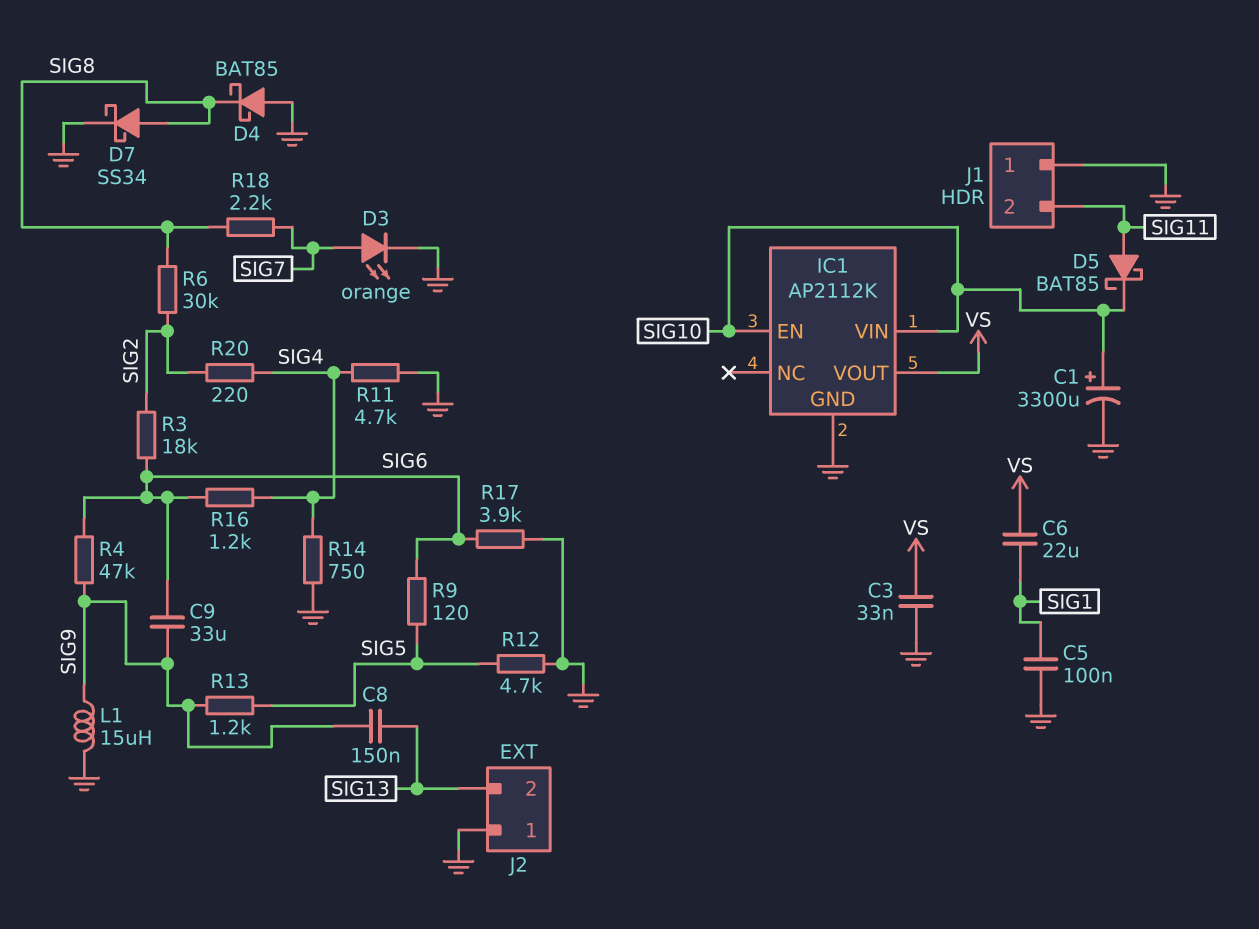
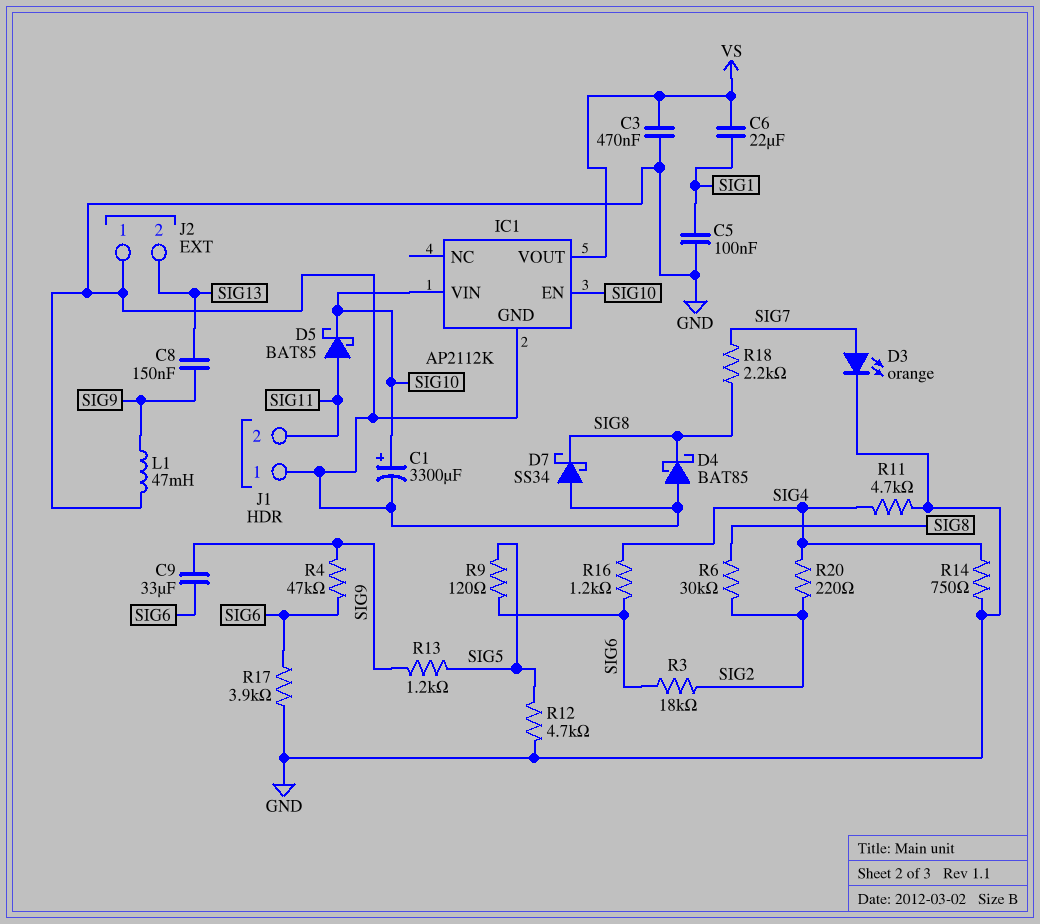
C3: 33nF (GND, VS) -> 470nF (GND, VS)
D7: schottky SS34 (A SIG8, K GND) -> schottky SS34 (A GND, K SIG8)
L1: 15uH (GND, SIG9) -> 47mH (GND, SIG9)

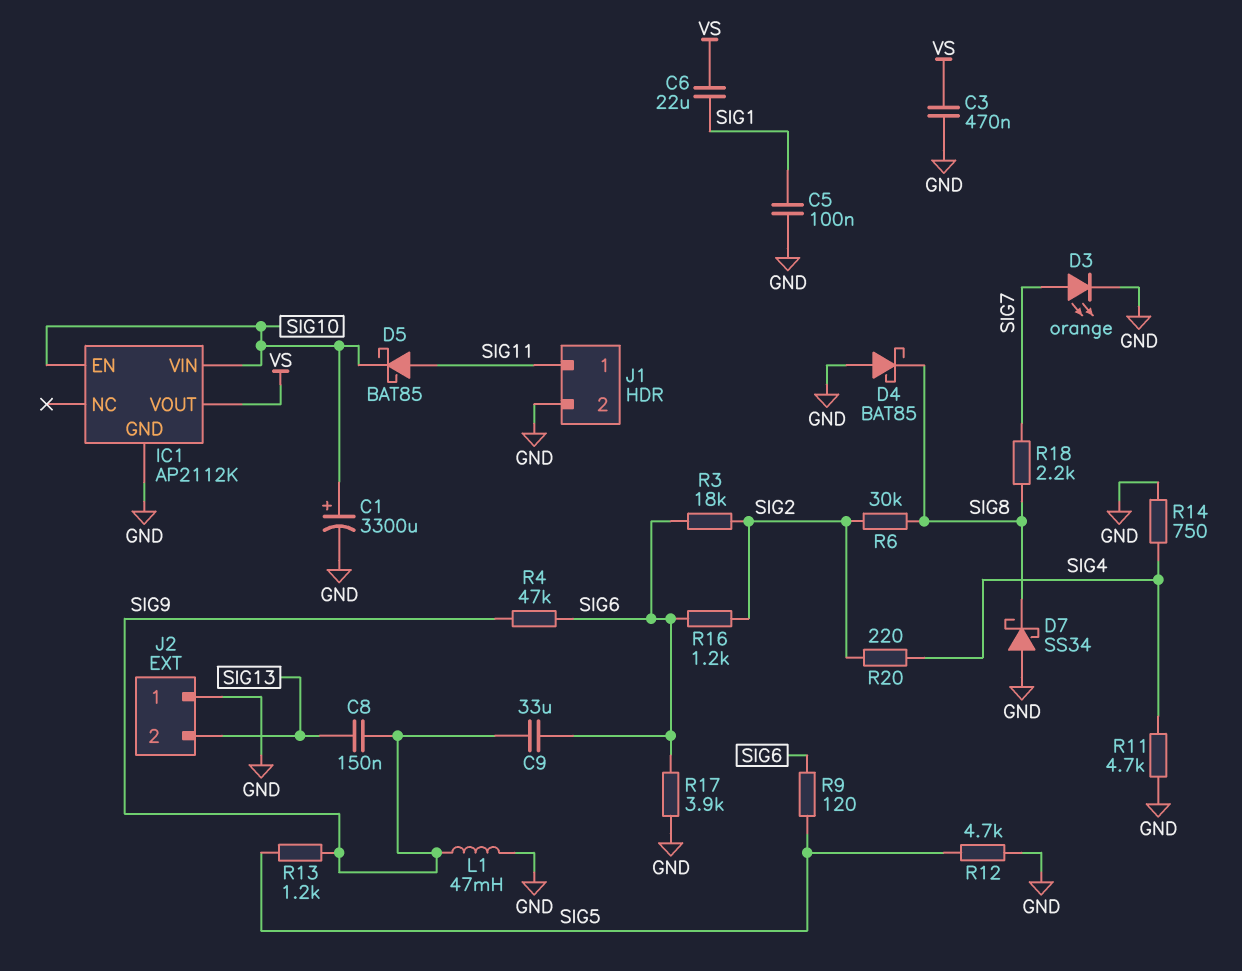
J1 pin 1: GND -> SIG11
J1 pin 2: SIG11 -> GND
R16: 1.2k (SIG4, SIG6) -> 1.2k (SIG2, SIG6)

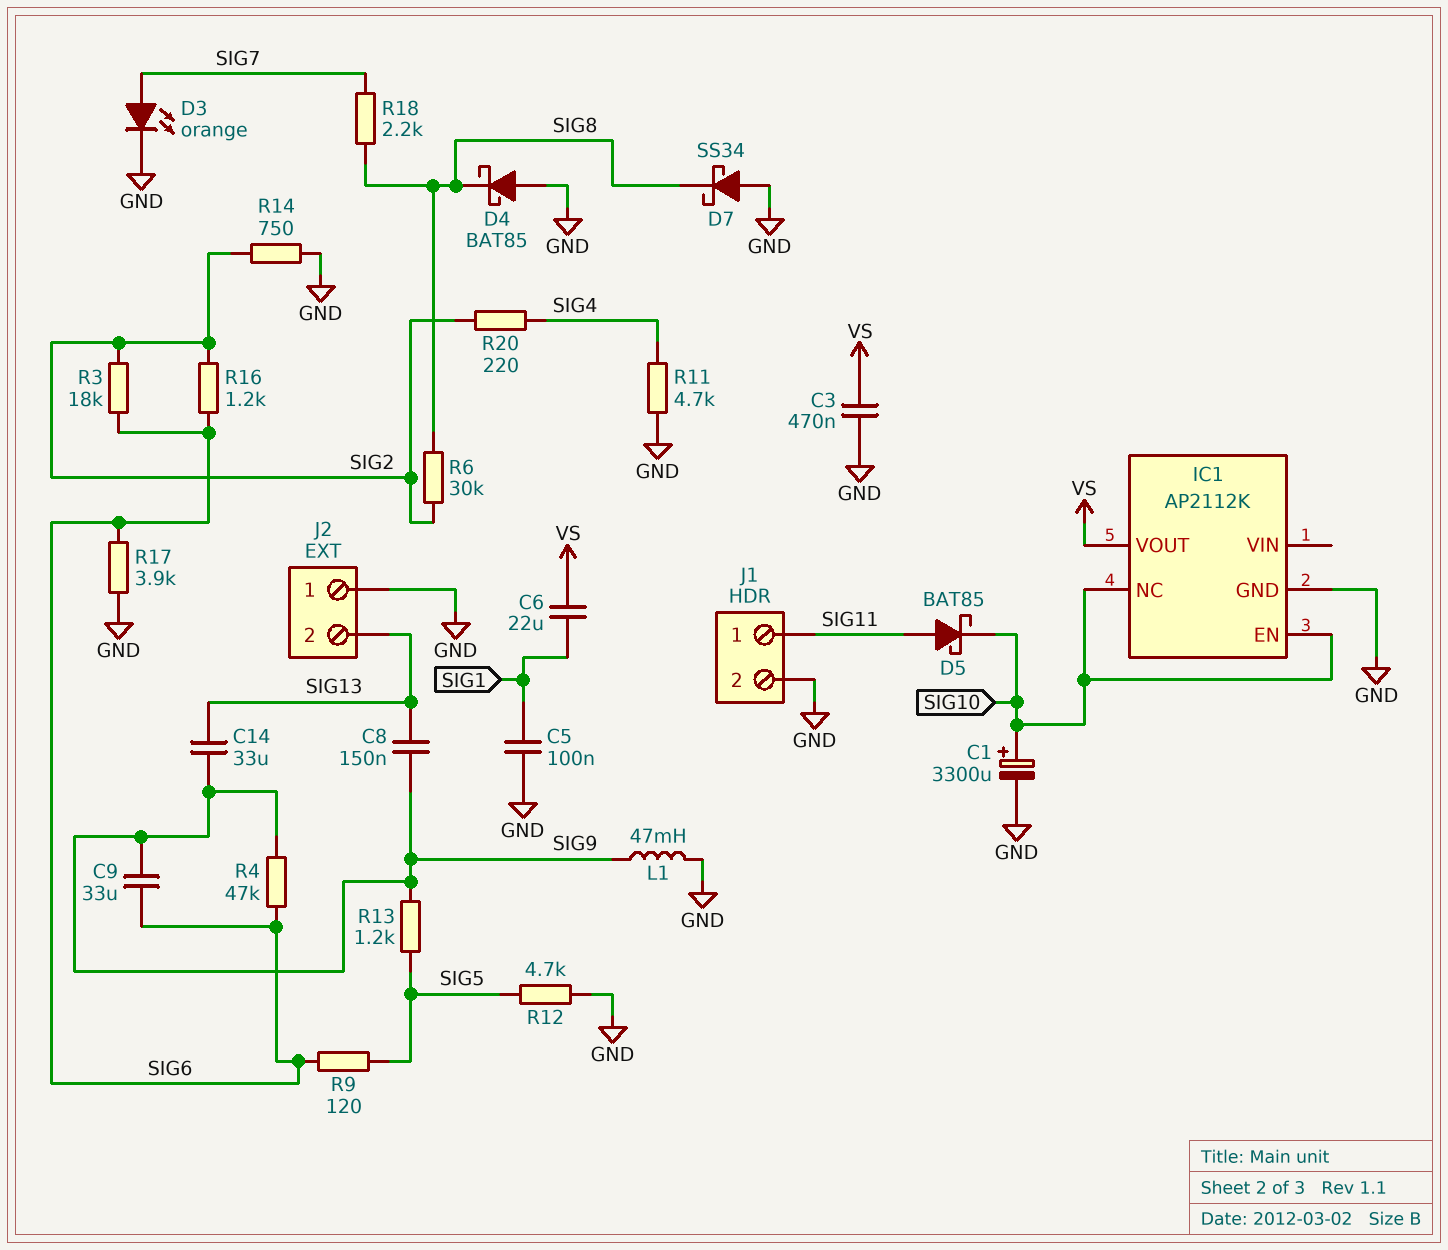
C14: none -> 33uF (SIG9, SIG13)
IC1 pin NC: none -> SIG10
IC1 pin VIN: SIG10 -> none
R14: 750 (GND, SIG4) -> 750 (GND, SIG2)

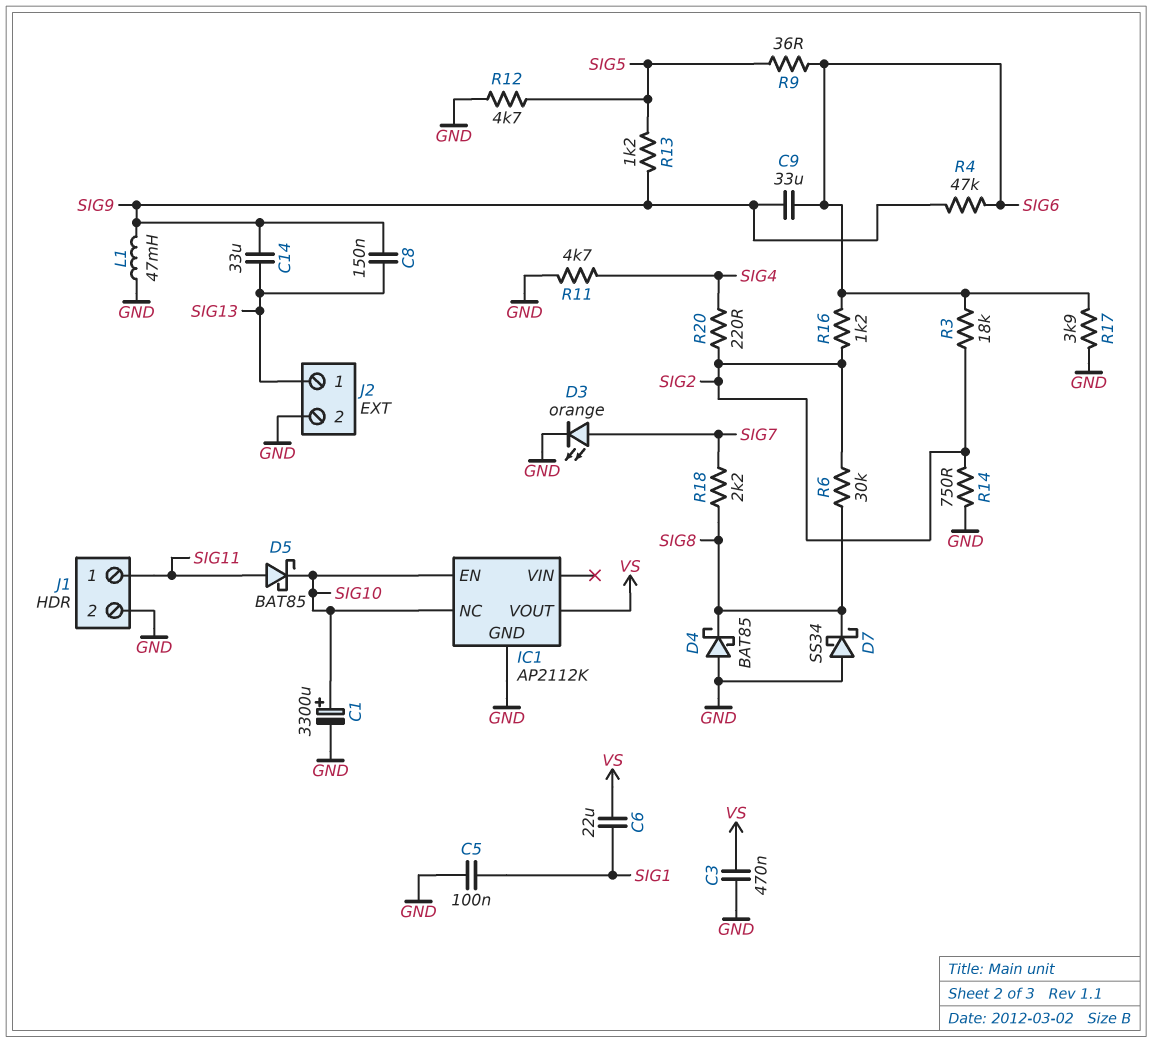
J2 pin 1: GND -> SIG13
J2 pin 2: SIG13 -> GND
R9: 120 (SIG5, SIG6) -> 36 (SIG5, SIG6)

